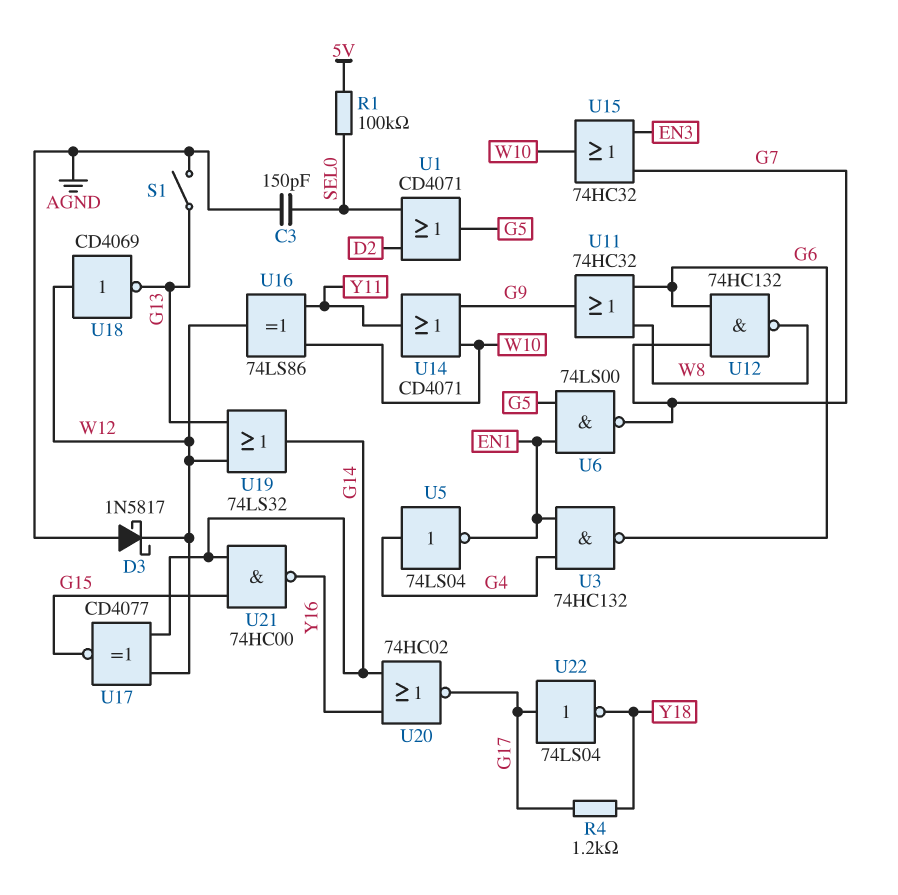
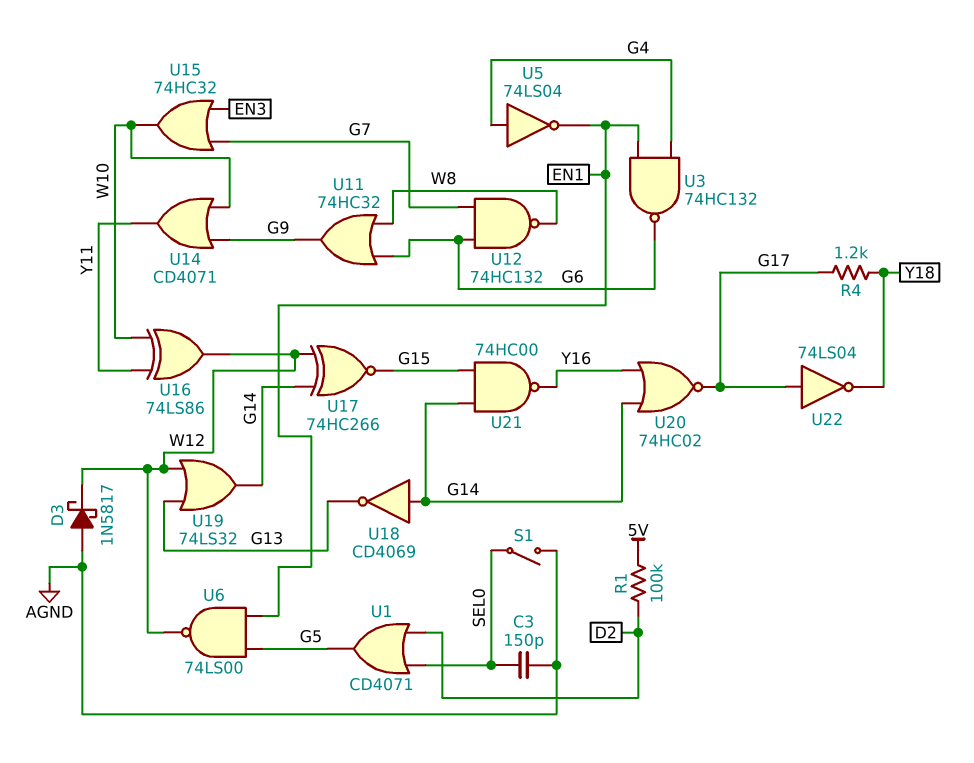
R1: 100k (5V, SEL0) -> 100k (5V, D2)
S1: switch (AGND, G13) -> switch (AGND, SEL0)
U6: NAND 74LS00 (in EN1, in G5, out G7) -> NAND 74LS00 (in EN1, in G5, out W12)
U17: XNOR CD4077 (in G14, in W12, out G15) -> XNOR 74HC266 (in G14, in W12, out G15)
U18: NOT CD4069 (in W12, out G13) -> NOT CD4069 (in G14, out G13)

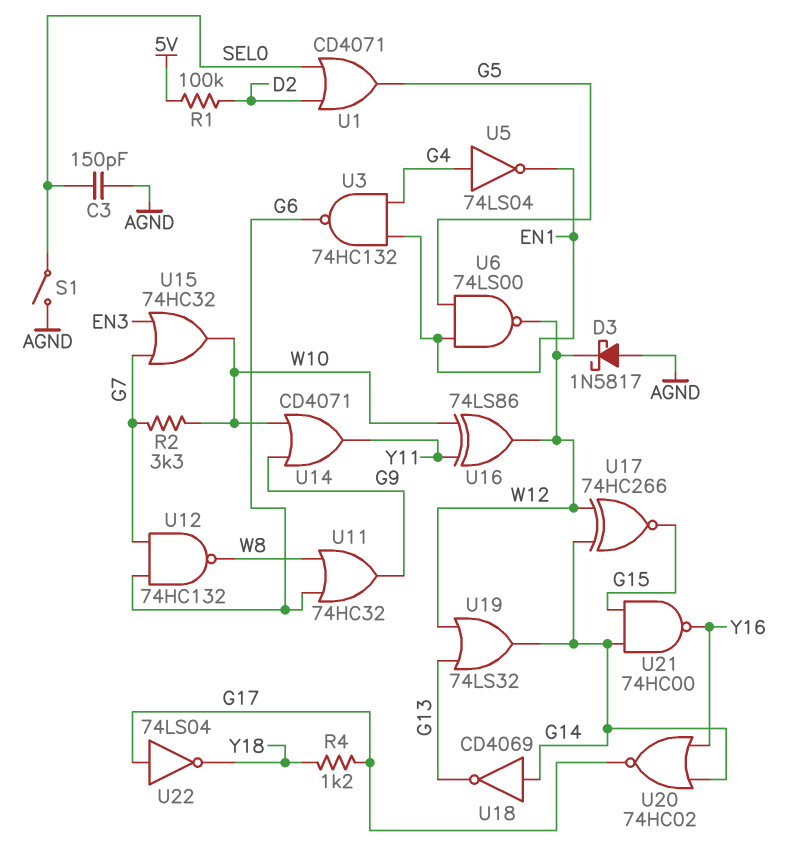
R2: none -> 3.3k (G7, W10)

